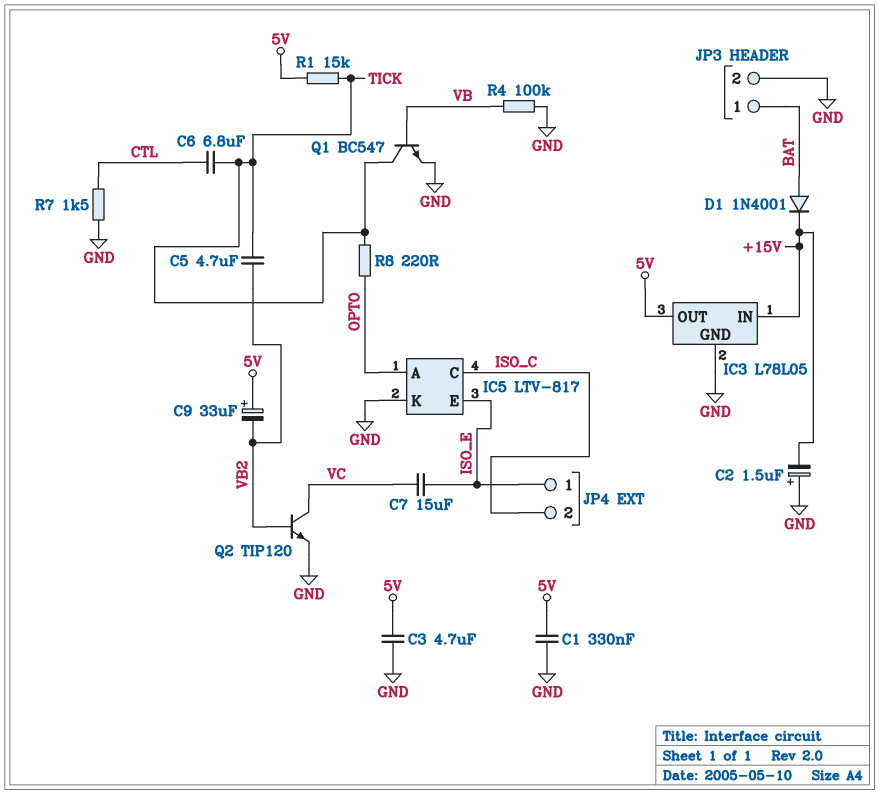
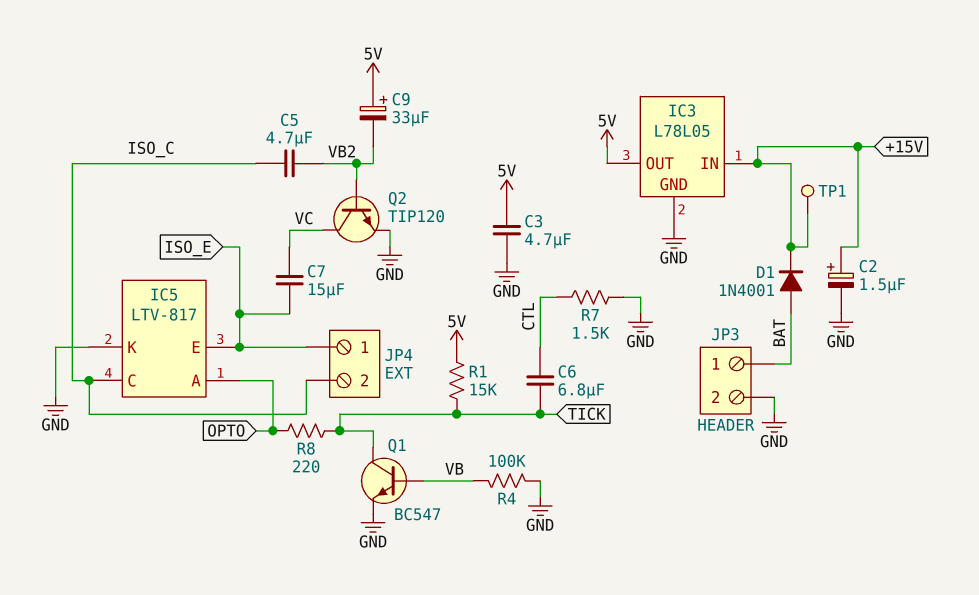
C1: 330nF (5V, GND) -> none
C2: 1.5uF (plus GND, minus +15V) -> 1.5uF (plus +15V, minus GND)
C5: 4.7uF (TICK, VB2) -> 4.7uF (ISO_C, VB2)
TP1: none -> test point (+15V)

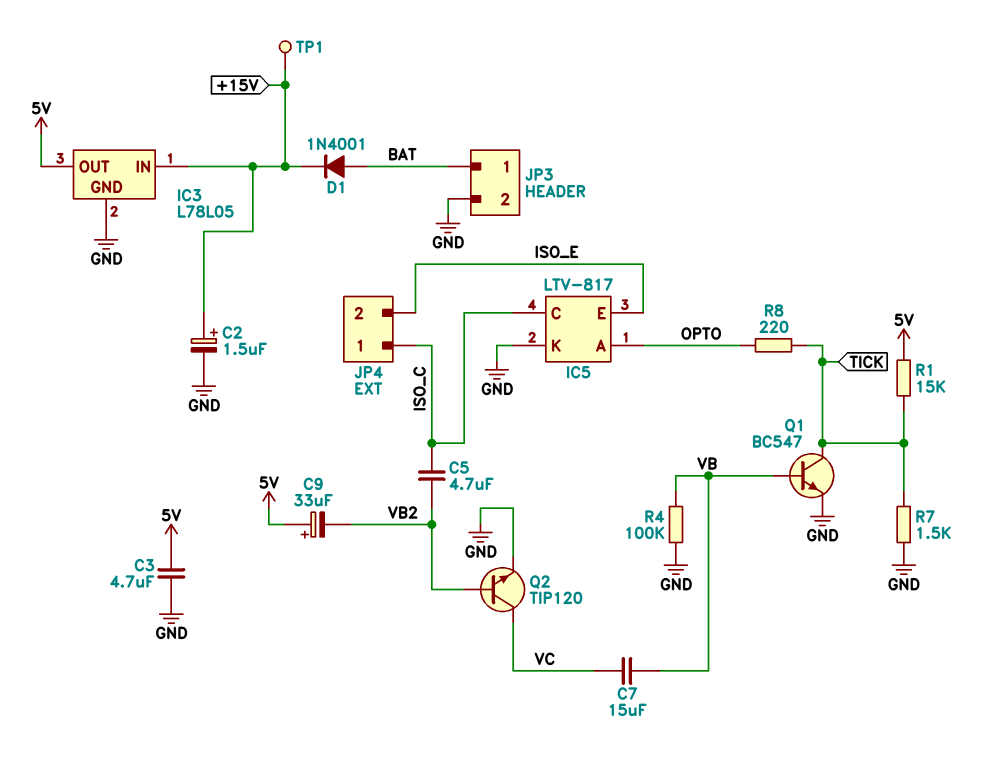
C6: 6.8uF (CTL, TICK) -> none
C7: 15uF (ISO_E, VC) -> 15uF (VB, VC)
JP4 pin 1: ISO_E -> ISO_C
JP4 pin 2: ISO_C -> ISO_E
R7: 1.5k (CTL, GND) -> 1.5k (GND, TICK)

